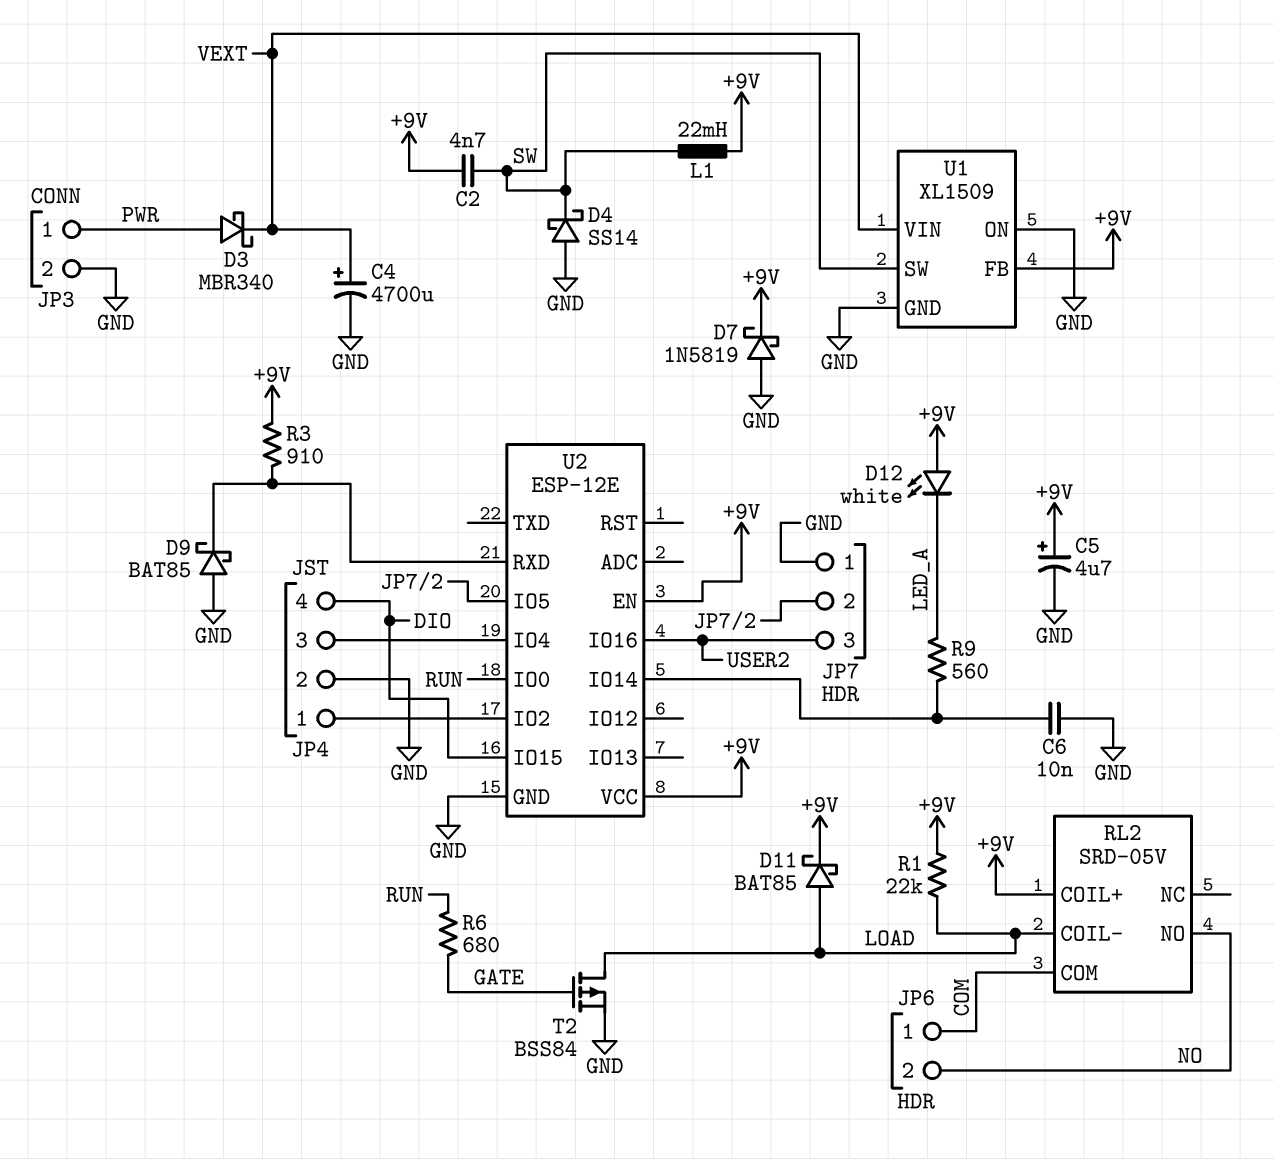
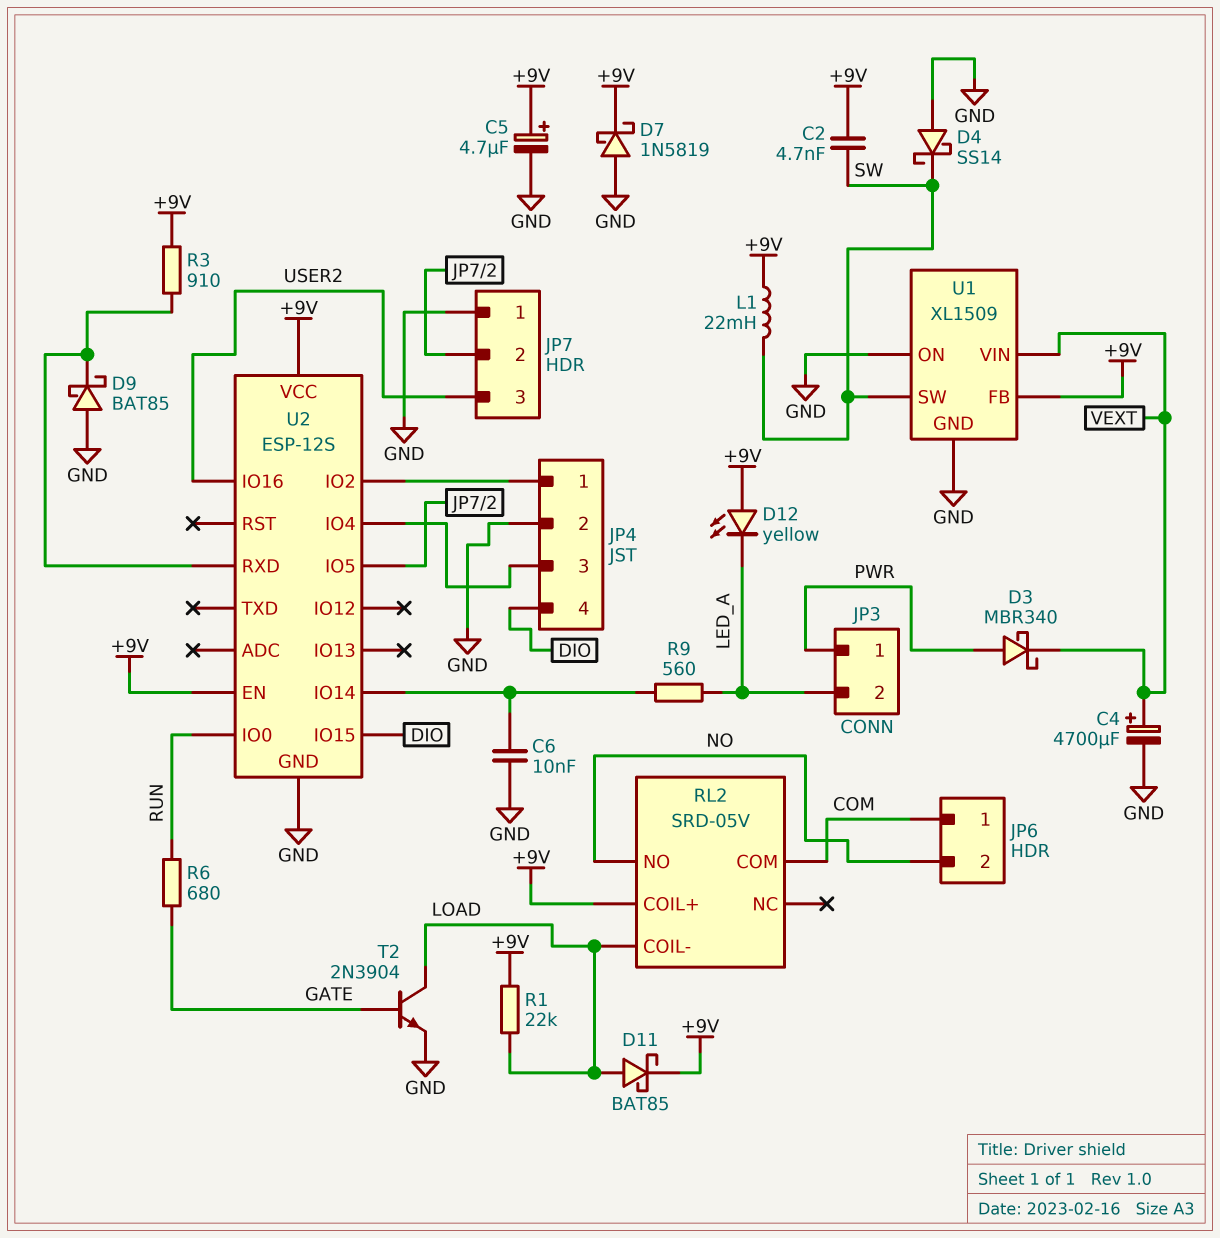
D12: LED white (A +9V, K LED_A) -> LED yellow (A +9V, K LED_A)
JP3 pin 2: GND -> LED_A
T2: PMOS BSS84 (G GATE, D LOAD, S GND) -> NPN 2N3904 (B GATE, C LOAD, E GND)
U2: ESP-12E -> ESP-12S

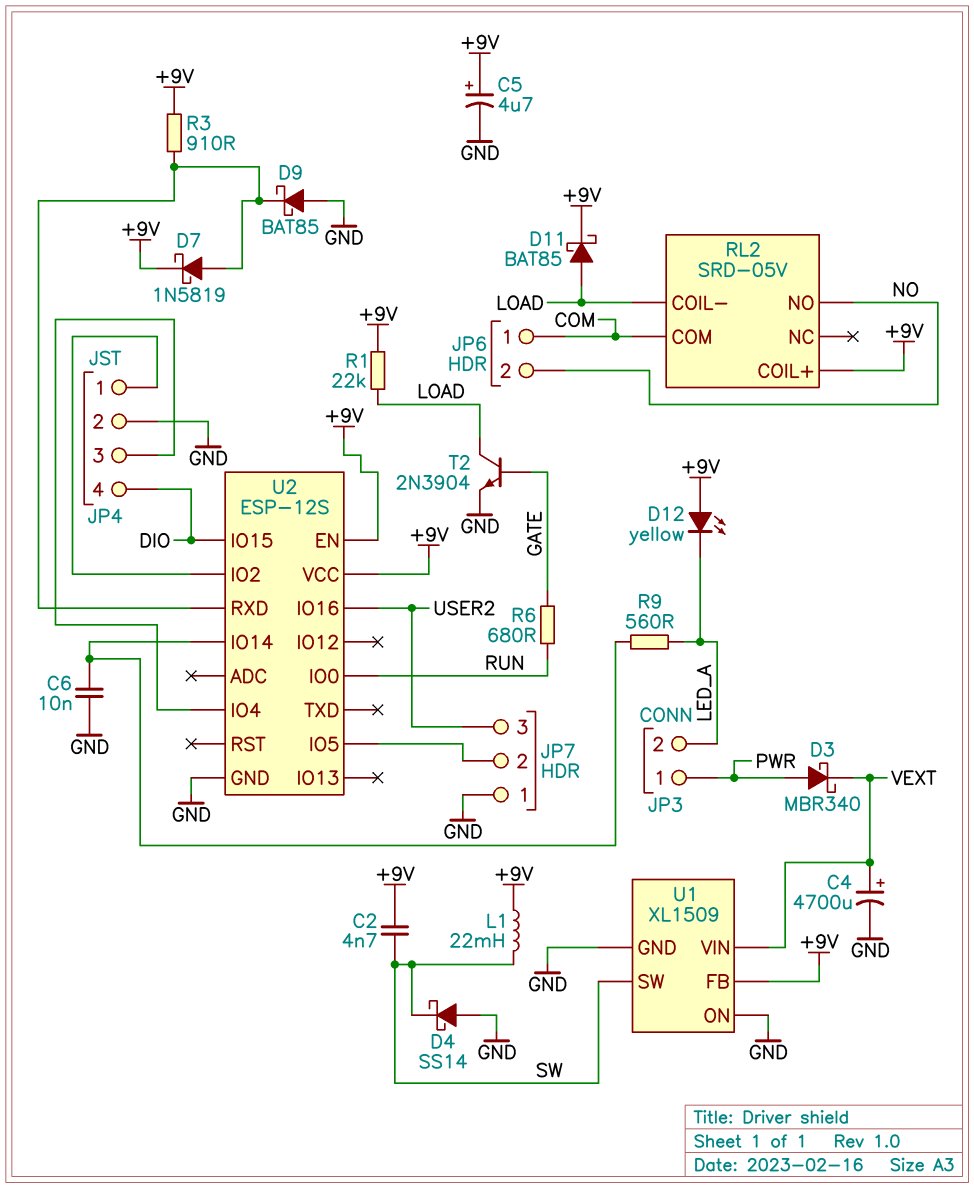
D7: schottky 1N5819 (A GND, K +9V) -> schottky 1N5819 (A U2/RXD, K +9V)

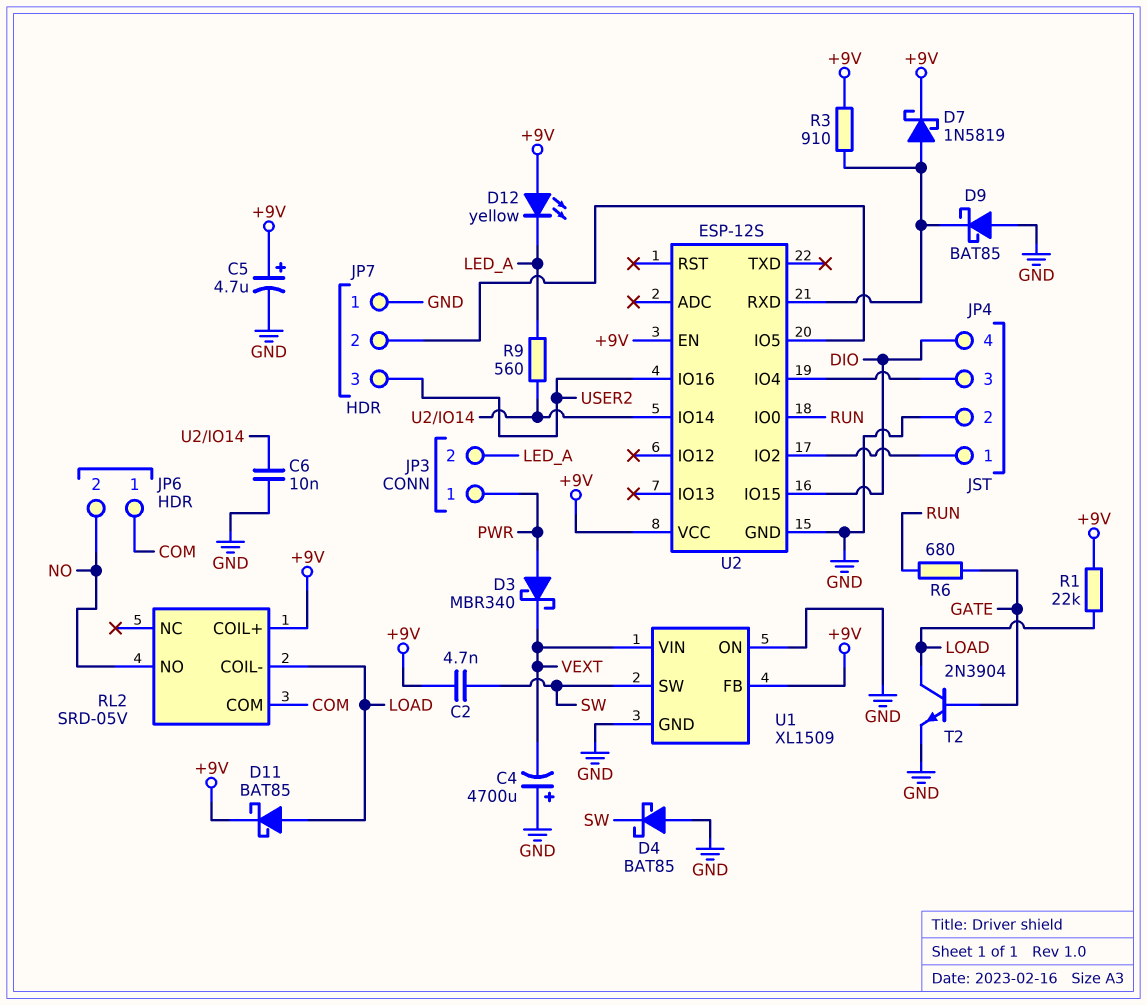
C4: 4700uF (plus VEXT, minus GND) -> 4700uF (plus GND, minus VEXT)
D4: schottky SS14 (A GND, K SW) -> schottky BAT85 (A GND, K SW)
L1: 22mH (+9V, SW) -> none

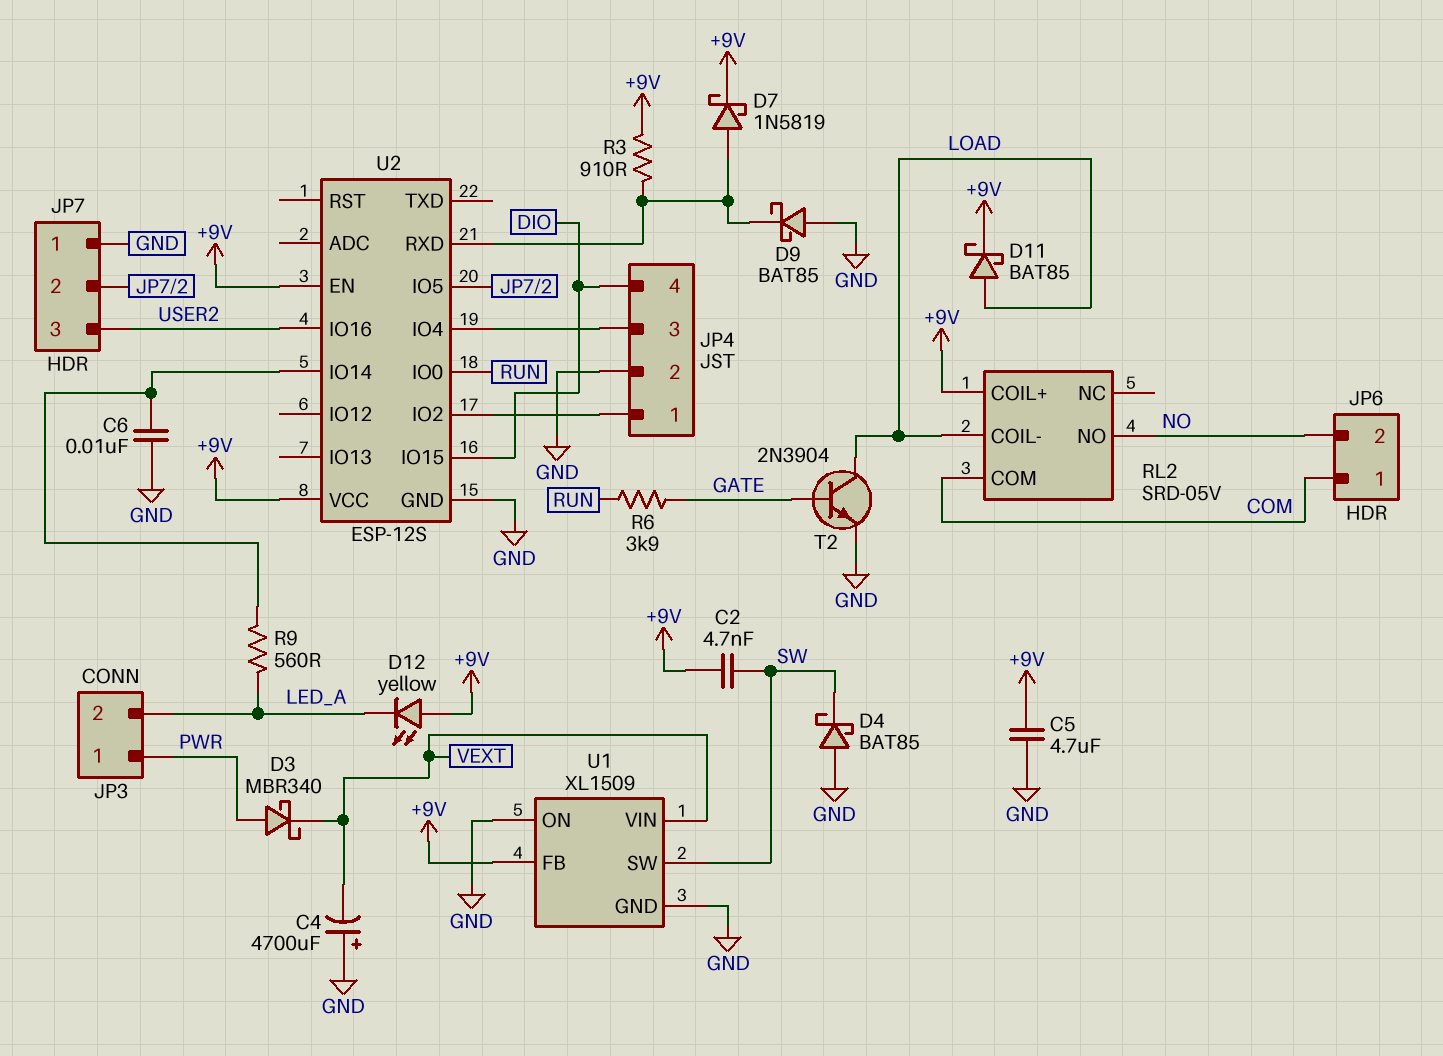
C5: 4.7uF (plus +9V, minus GND) -> 4.7uF (+9V, GND)
R1: 22k (+9V, LOAD) -> none
R6: 680 (GATE, RUN) -> 3.9k (GATE, RUN)

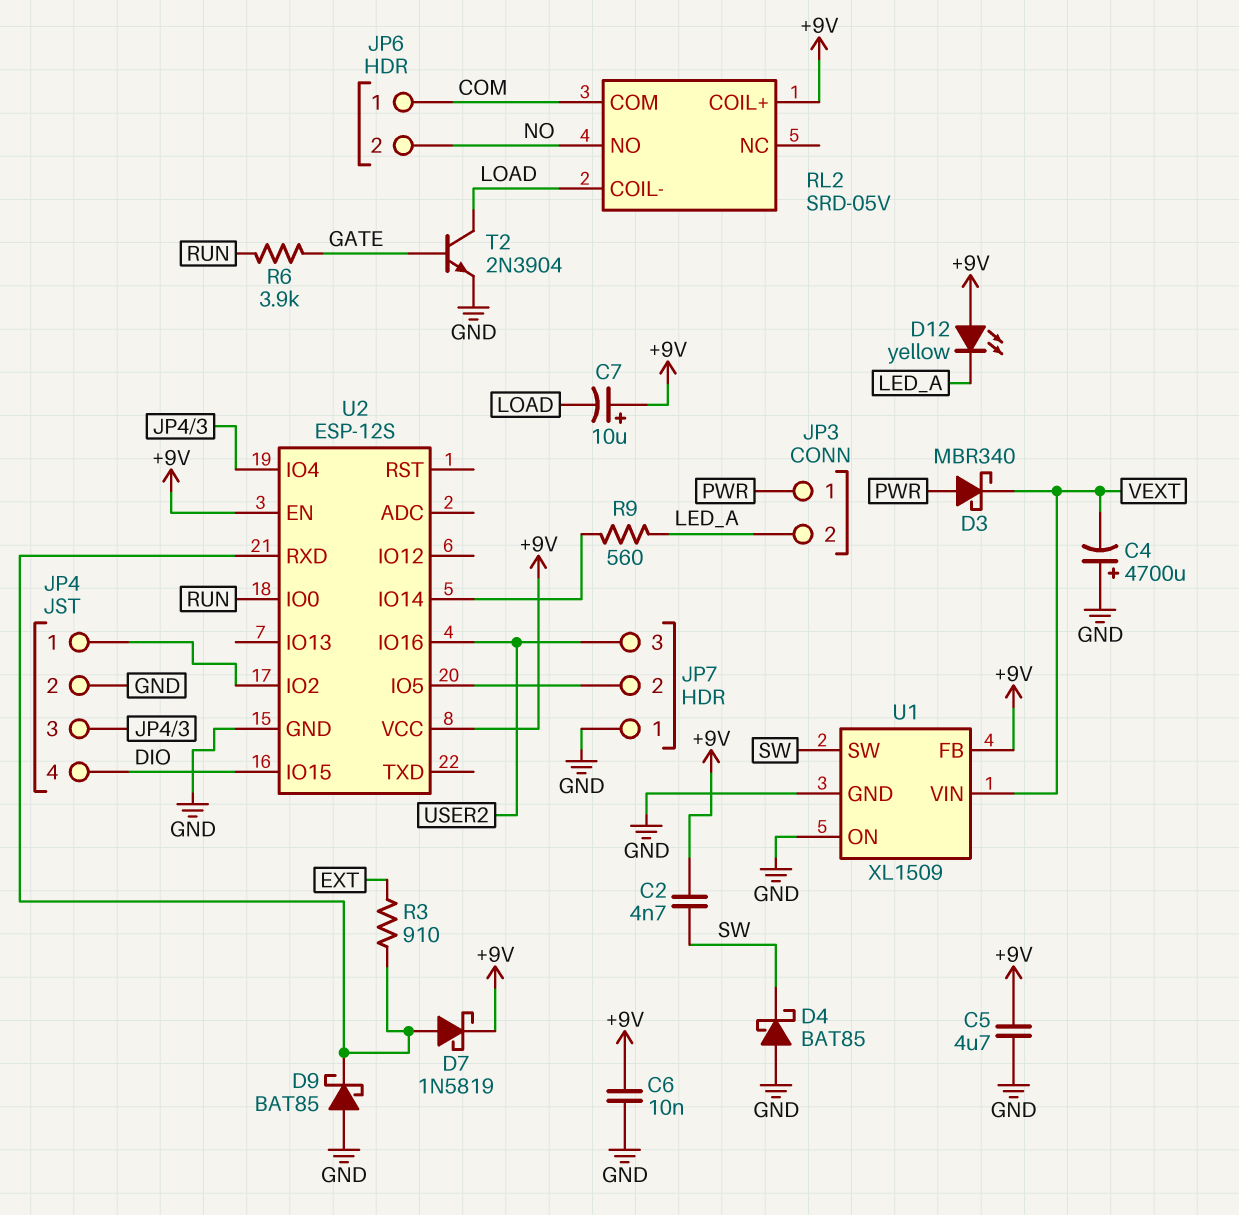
C6: 10nF (GND, U2/IO14) -> 10nF (+9V, GND)
C7: none -> 10uF (plus +9V, minus LOAD)
D11: schottky BAT85 (A LOAD, K +9V) -> none
R3: 910 (+9V, U2/RXD) -> 910 (EXT, U2/RXD)

